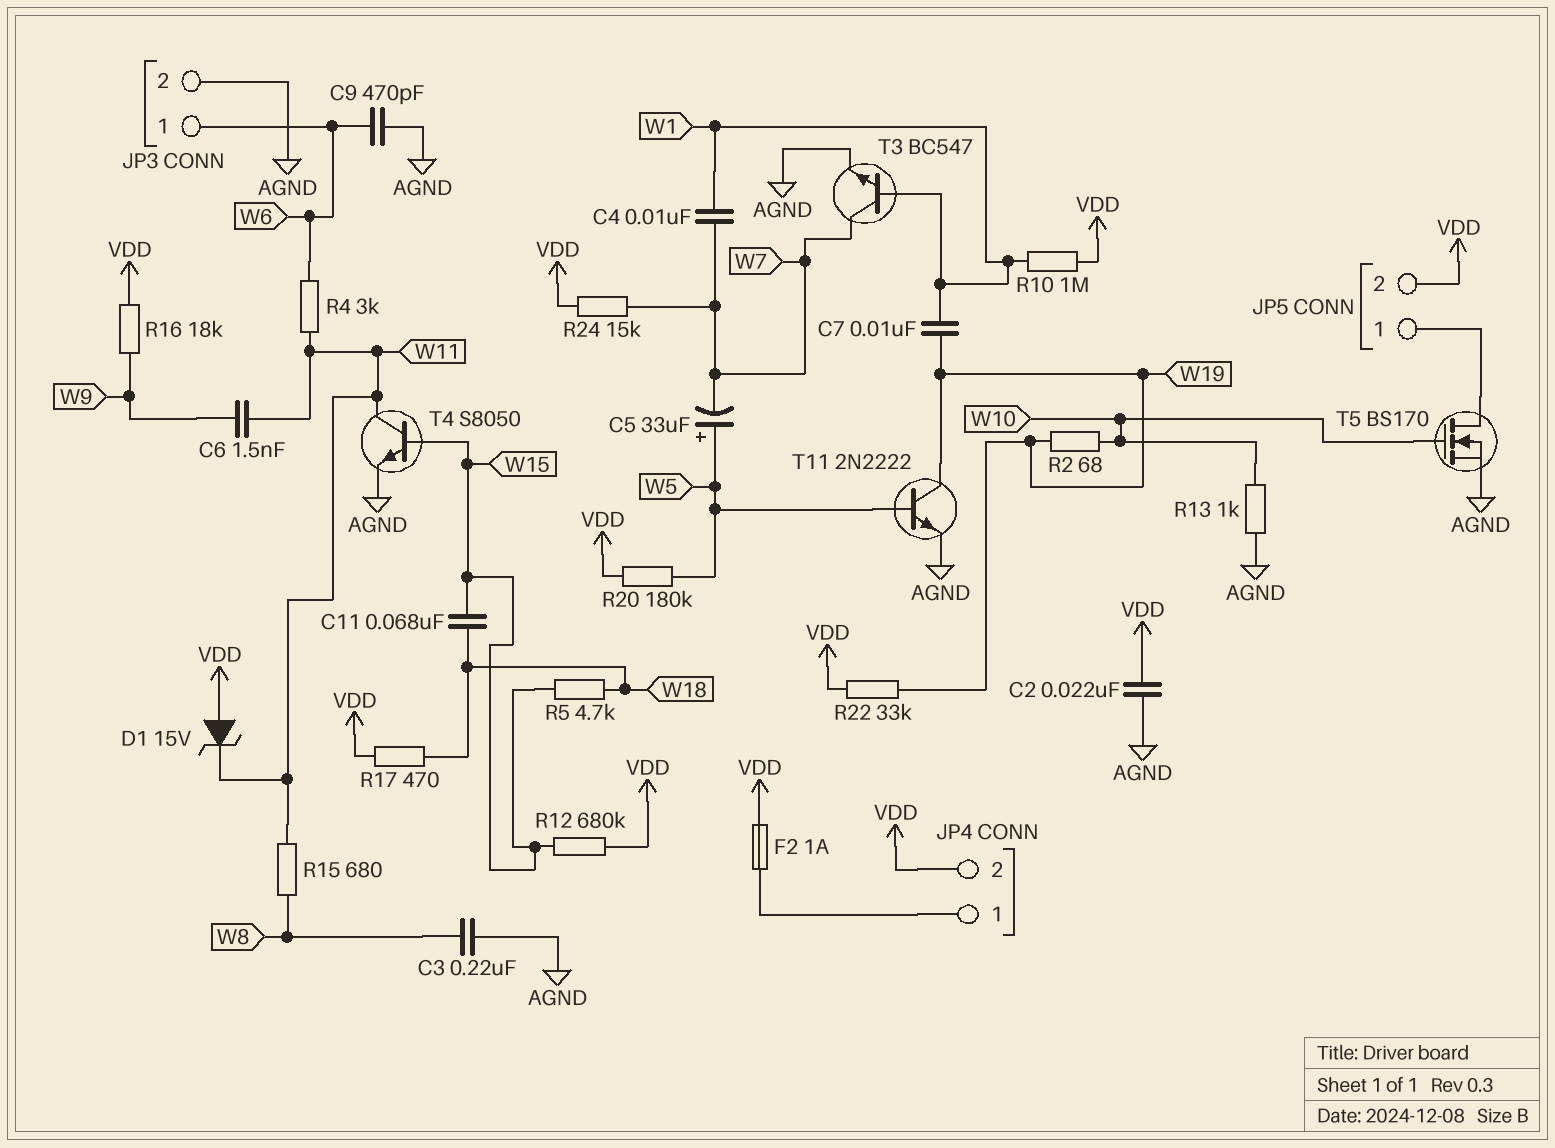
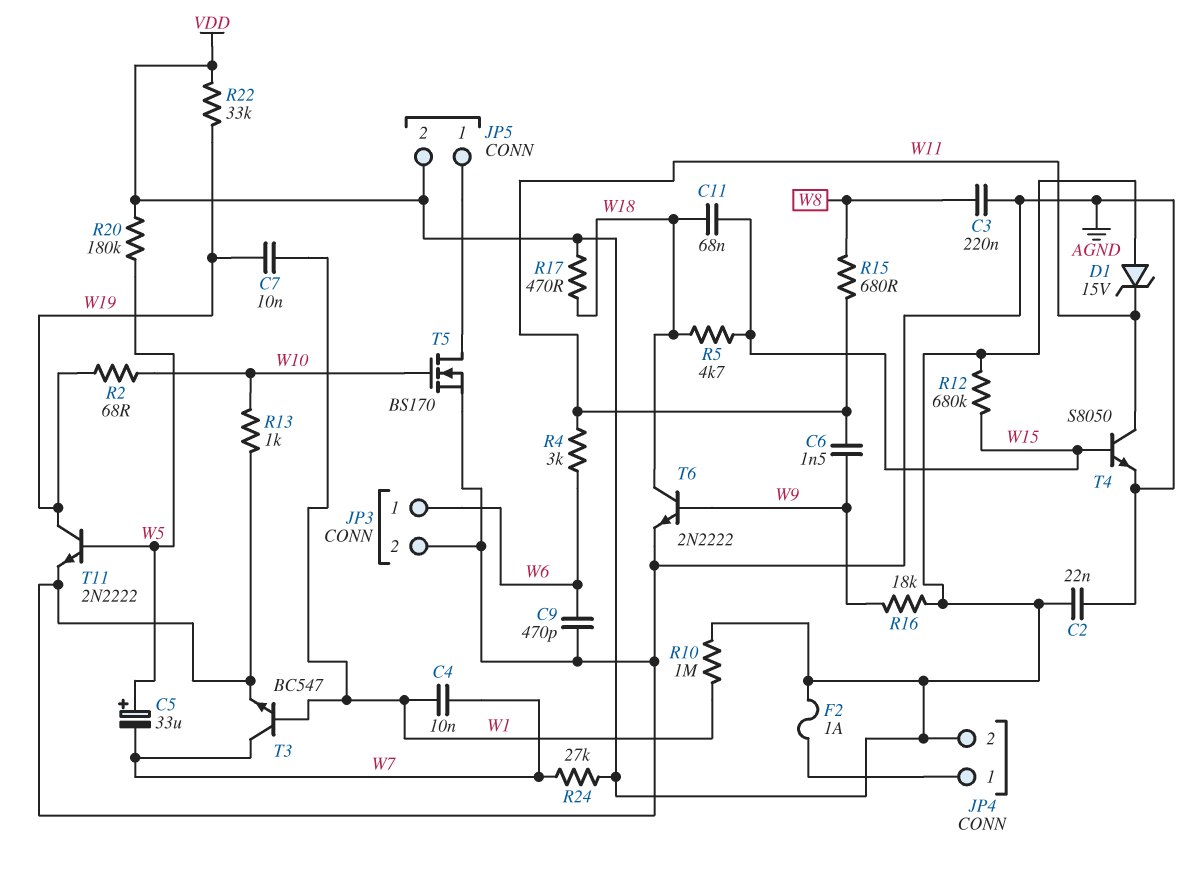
R24: 15k (VDD, W7) -> 27k (VDD, W7)
T6: none -> NPN 2N2222 (B W9, C W18, E AGND)

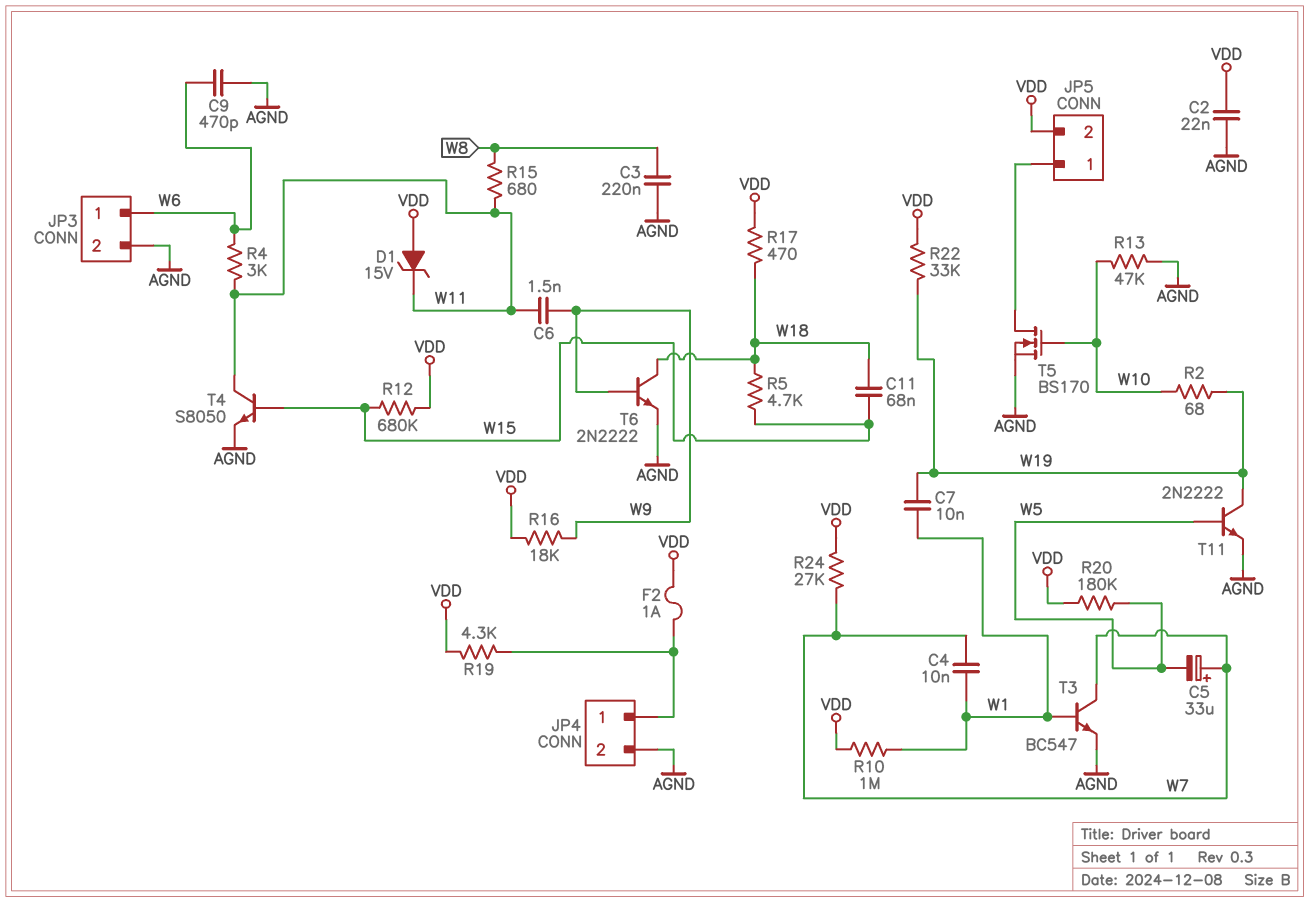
C5: 33uF (plus W5, minus W7) -> 33uF (plus W7, minus W5)
JP4 pin 2: VDD -> AGND
R13: 1k (AGND, W10) -> 47k (AGND, W10)
R19: none -> 4.3k (JP4/1, VDD)

